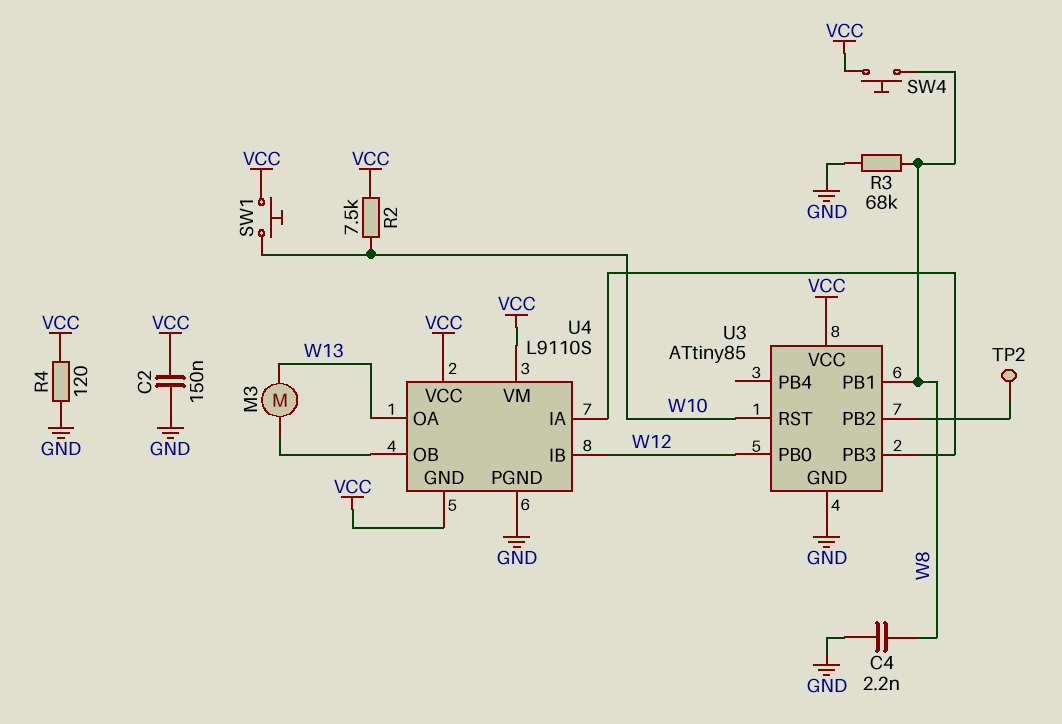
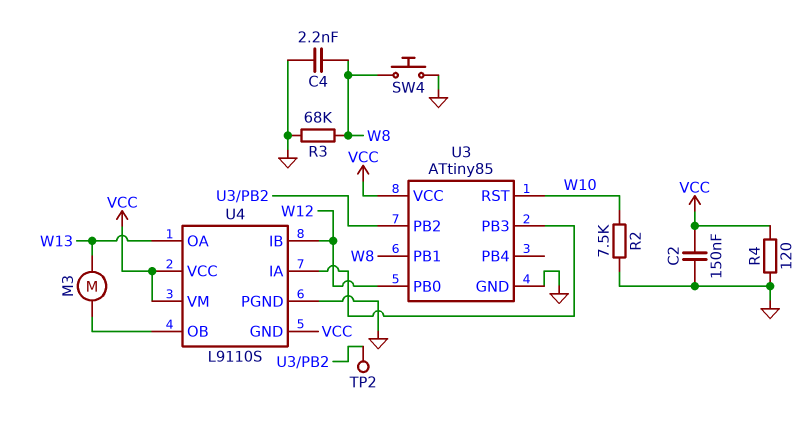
R2: 7.5k (VCC, W10) -> 7.5k (GND, W10)
SW1: button (VCC, W10) -> none
SW4: button (VCC, W8) -> button (GND, W8)

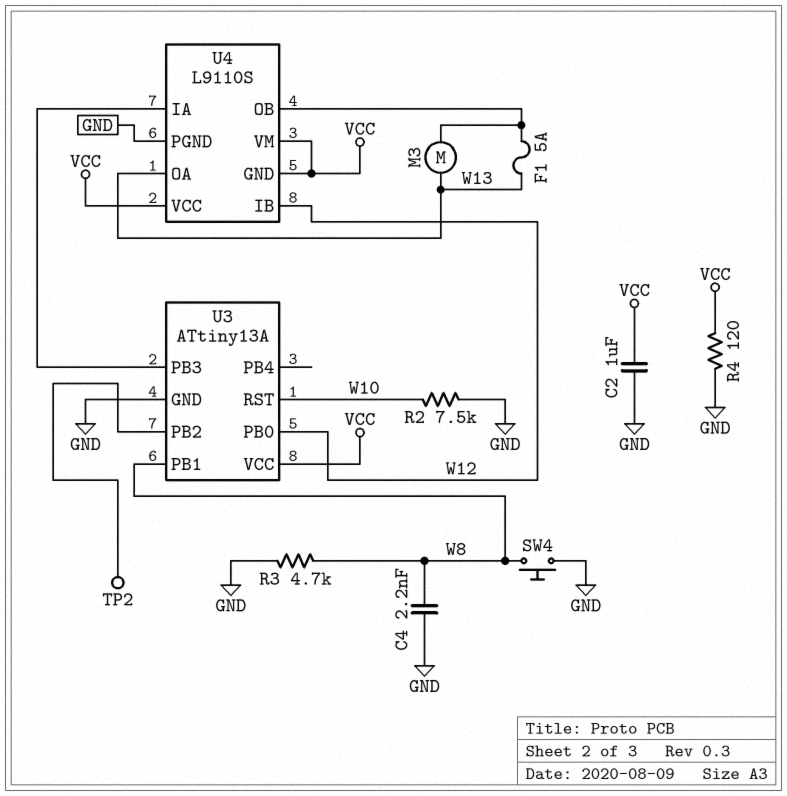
C2: 150nF (GND, VCC) -> 1uF (GND, VCC)
F1: none -> 5A (U4/OB, W13)
R3: 68k (GND, W8) -> 4.7k (GND, W8)
U3: ATtiny85 -> ATtiny13A

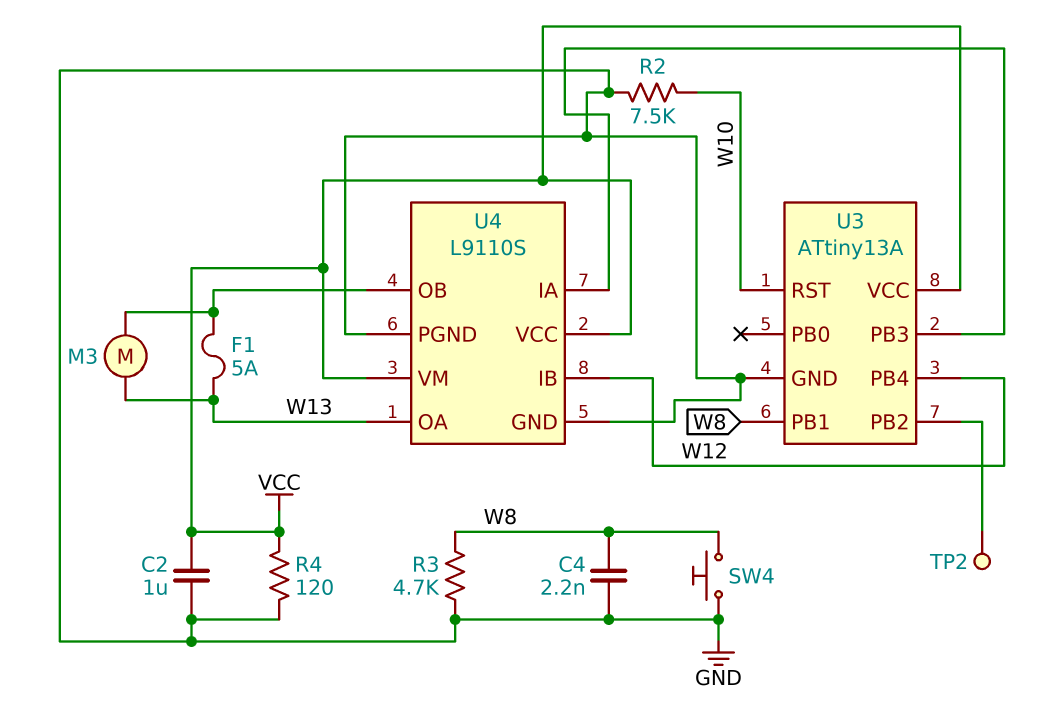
U3 pin PB0: W12 -> none
U3 pin PB4: none -> W12
U4 pin GND: VCC -> GND

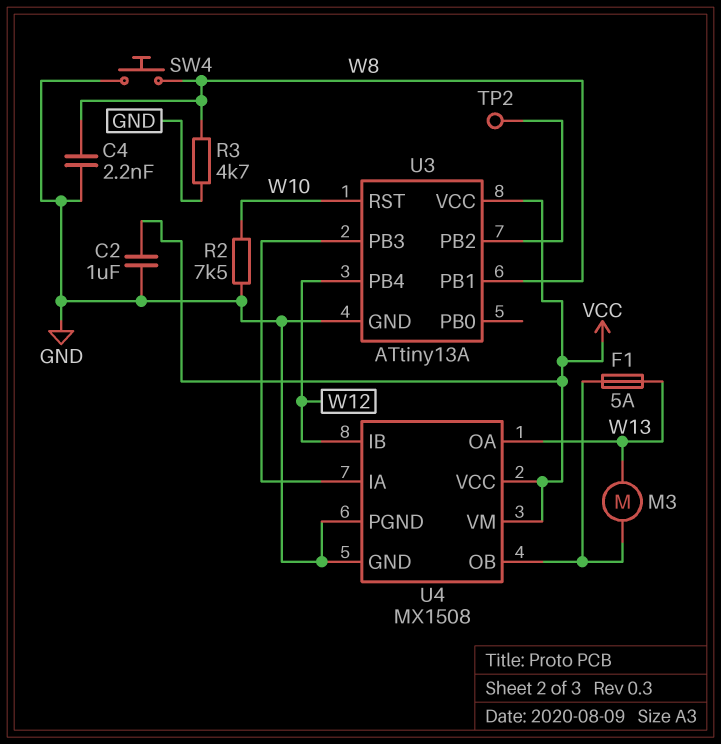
R4: 120 (GND, VCC) -> none
U4: L9110S -> MX1508

